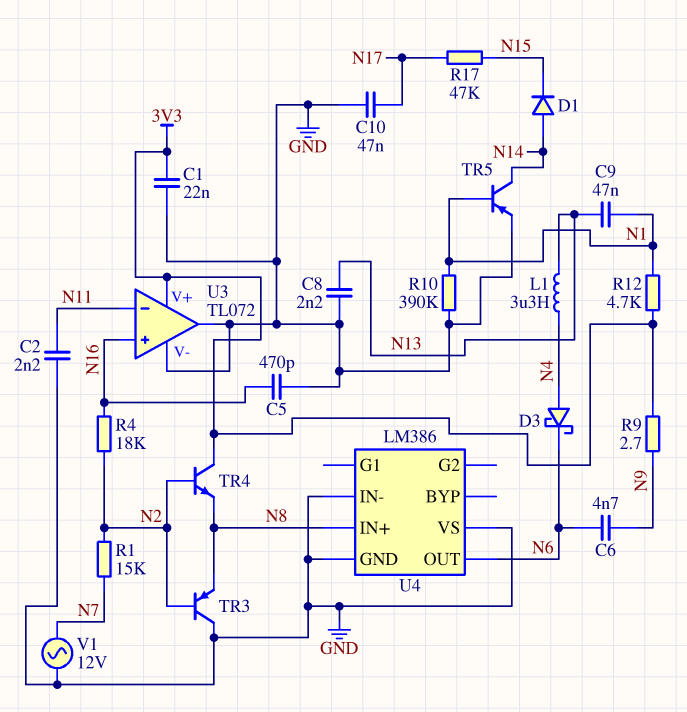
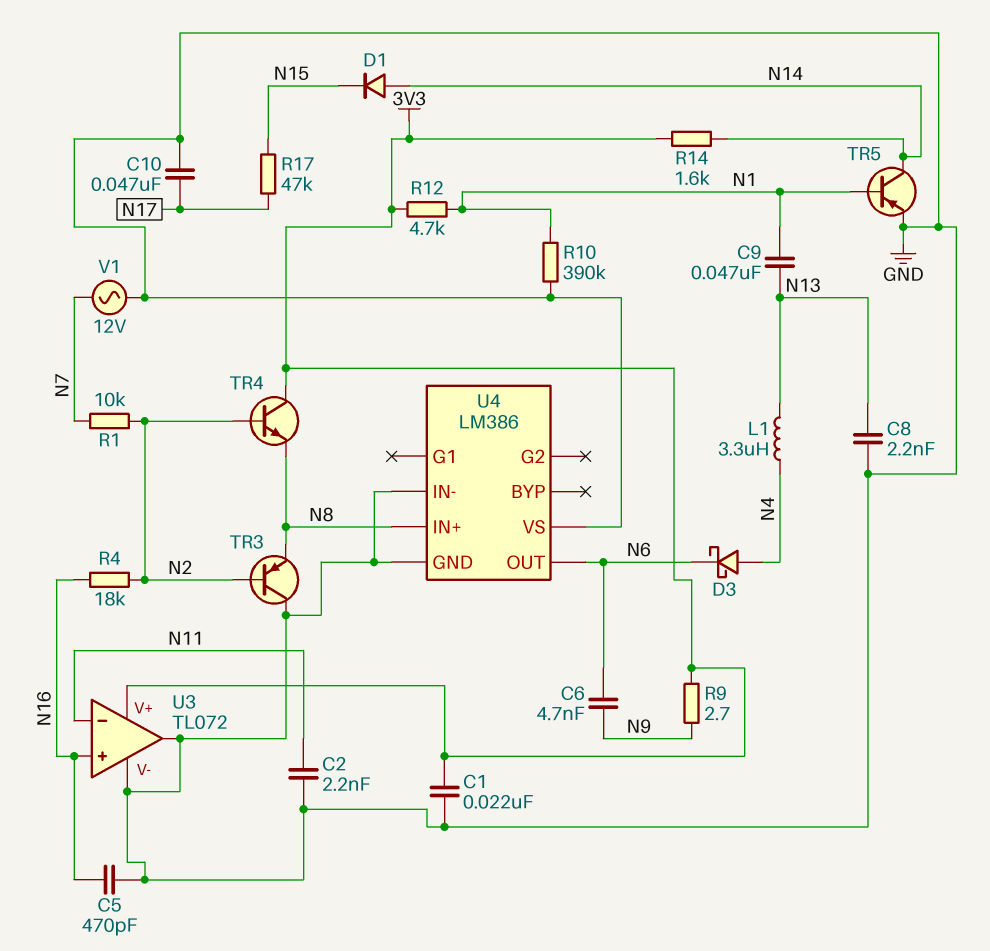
R1: 15k (N2, N7) -> 10k (N2, N7)
R14: none -> 1.6k (3V3, N14)

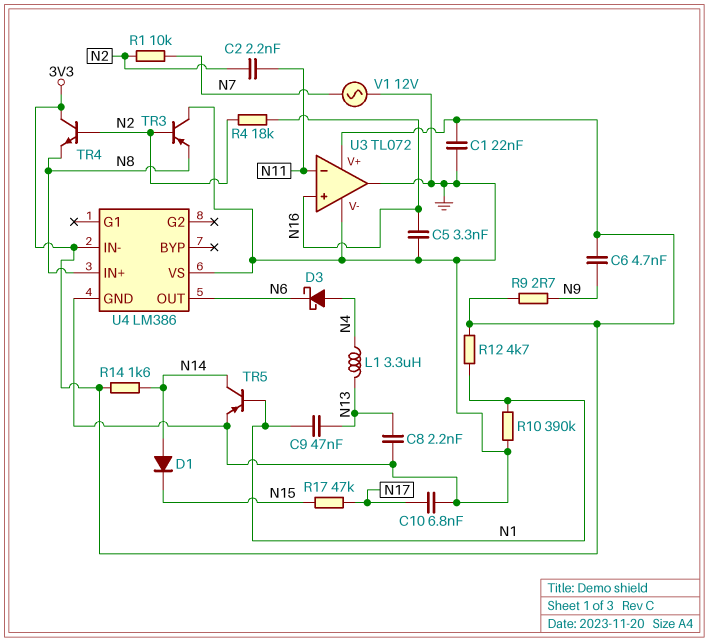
C2: 2.2nF (GND, N11) -> 2.2nF (N2, N11)
C5: 470pF (GND, N16) -> 3.3nF (GND, N16)
C6: 4.7nF (N6, N9) -> 4.7nF (3V3, N9)
C10: 47nF (GND, N17) -> 6.8nF (GND, N17)
U4 pin IN-: GND -> 3V3

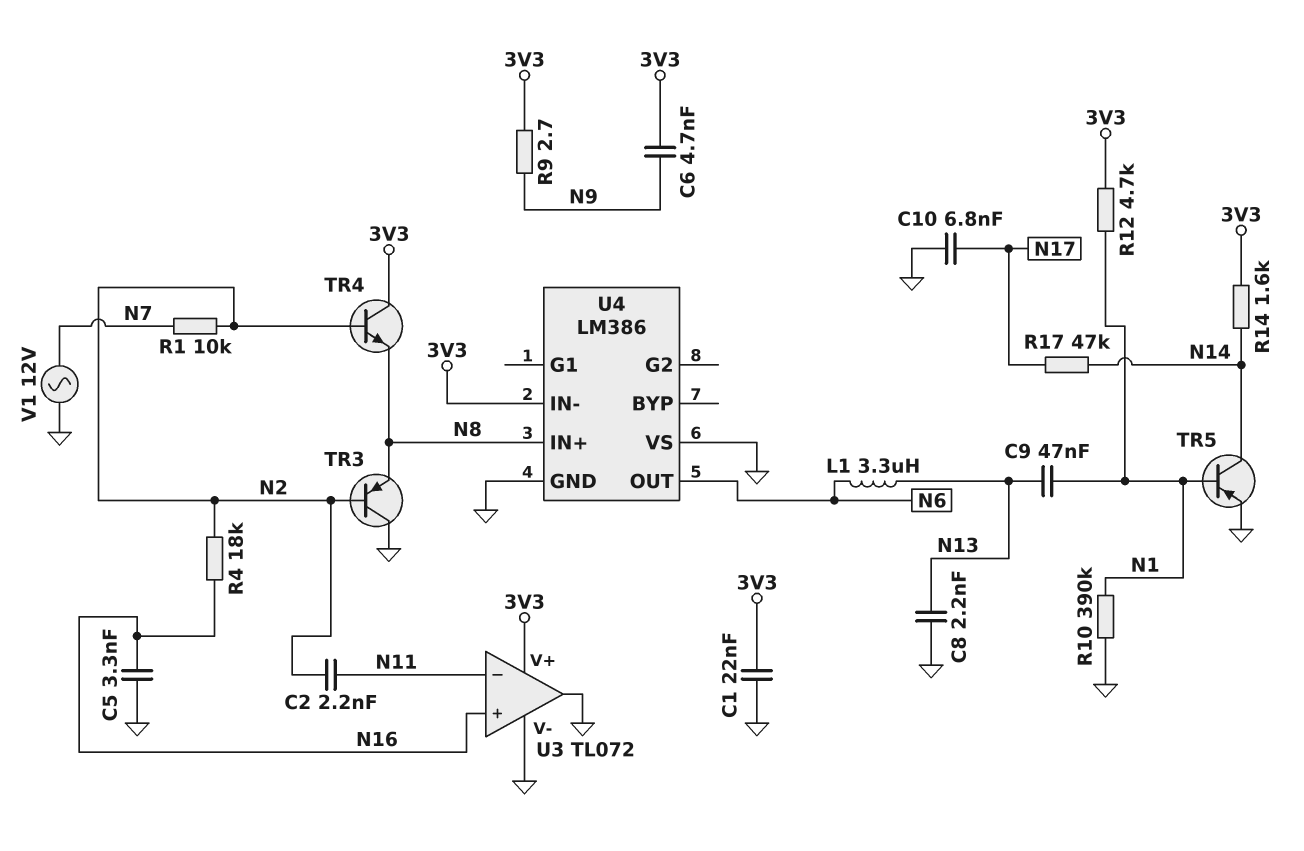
D1: diode (A N14, K N15) -> none
D3: schottky (A N4, K N6) -> none
L1: 3.3uH (N4, N13) -> 3.3uH (N6, N13)
R17: 47k (N15, N17) -> 47k (N14, N17)

